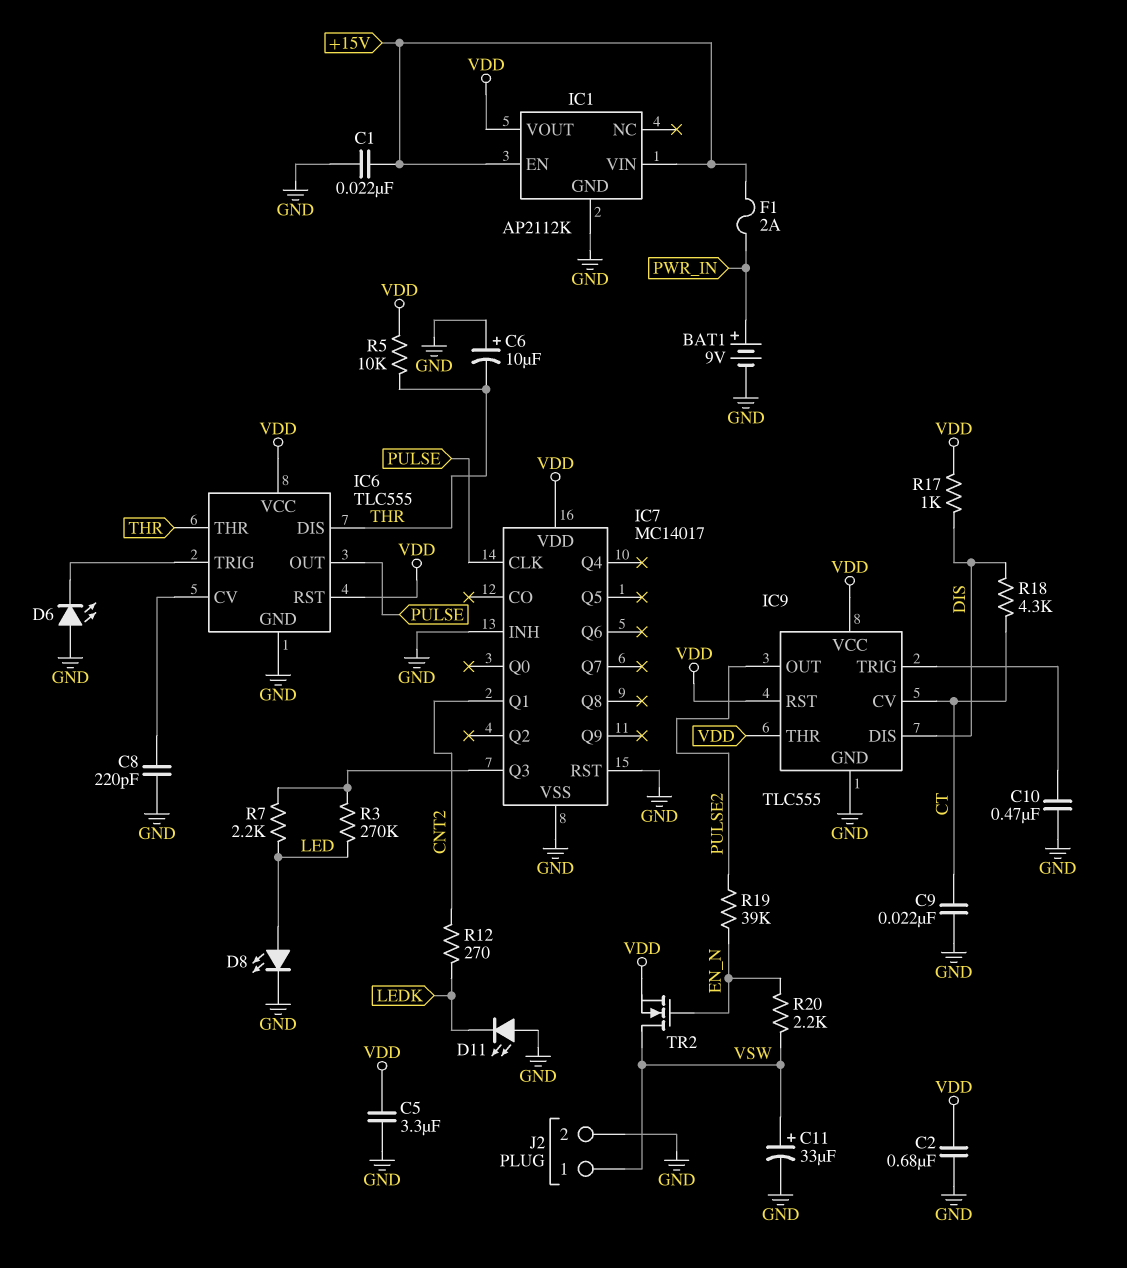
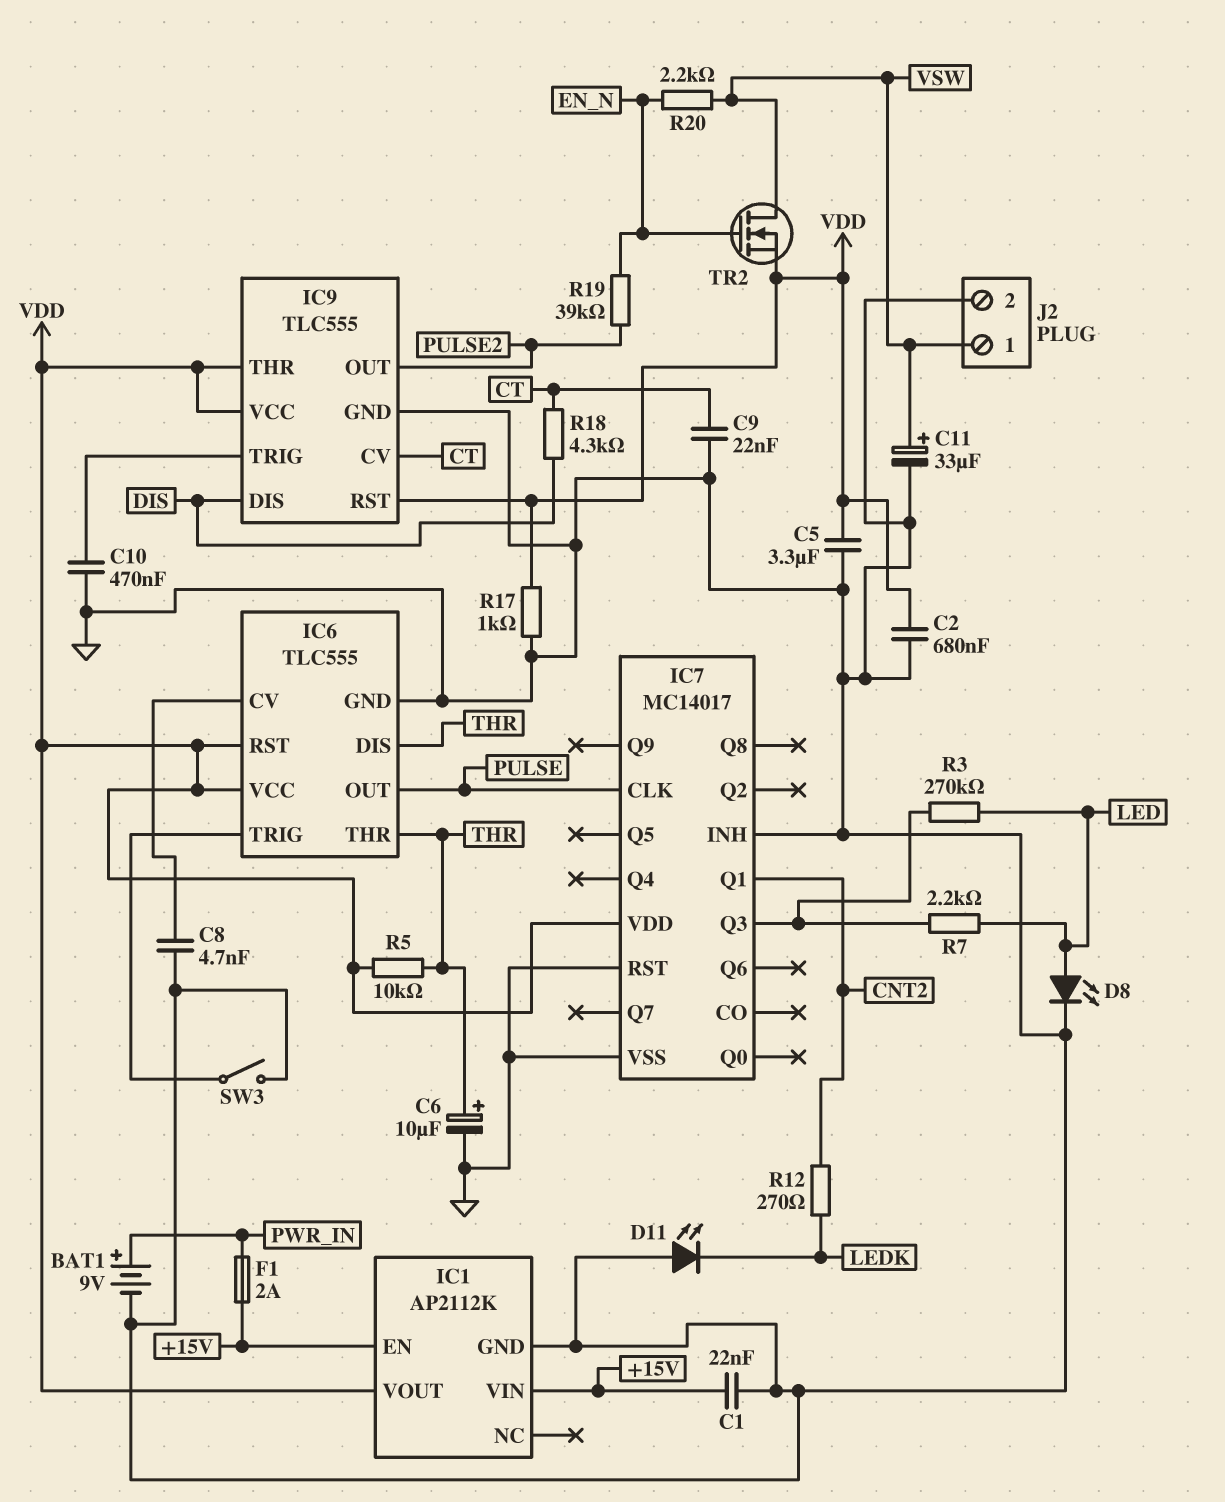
C6: 10uF (plus GND, minus THR) -> 10uF (plus THR, minus GND)
C8: 220pF (GND, IC6/CV) -> 4.7nF (GND, IC6/CV)
D6: LED (A GND, K IC6/TRIG) -> none
R17: 1k (DIS, VDD) -> 1k (GND, VDD)
SW3: none -> switch (GND, IC6/TRIG)

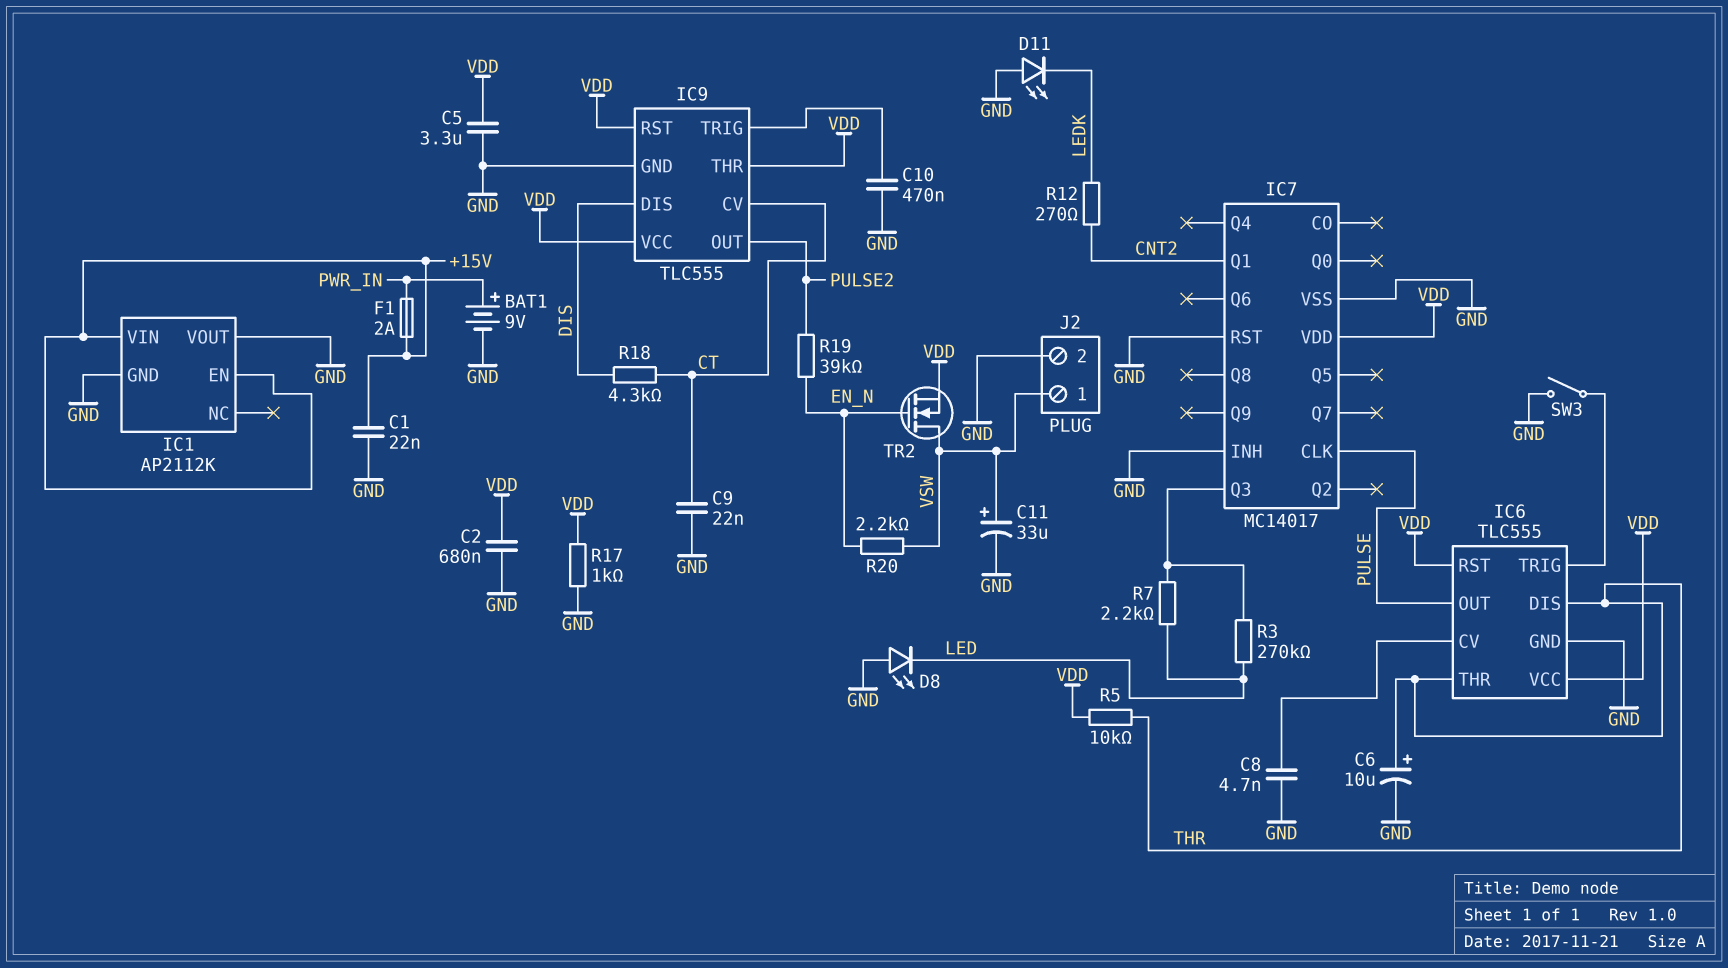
D8: LED (A LED, K GND) -> LED (A GND, K LED)
IC1 pin VOUT: VDD -> GND

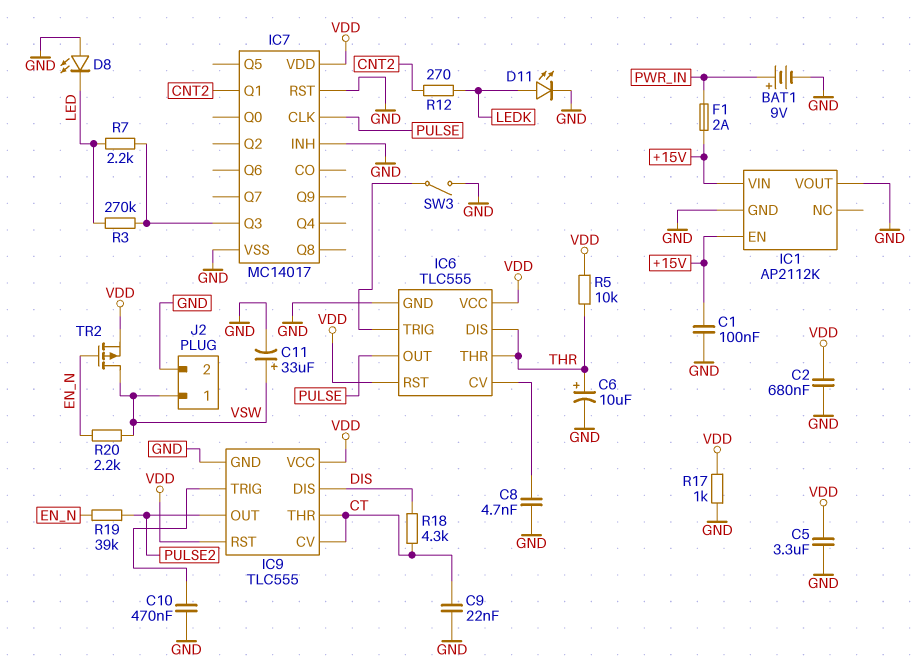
C1: 22nF (+15V, GND) -> 100nF (+15V, GND)
D11: LED (A GND, K LEDK) -> LED (A LEDK, K GND)
IC9 pin THR: VDD -> CT
TR2: NMOS (G EN_N, D VSW, S VDD) -> PMOS (G EN_N, D VSW, S VDD)

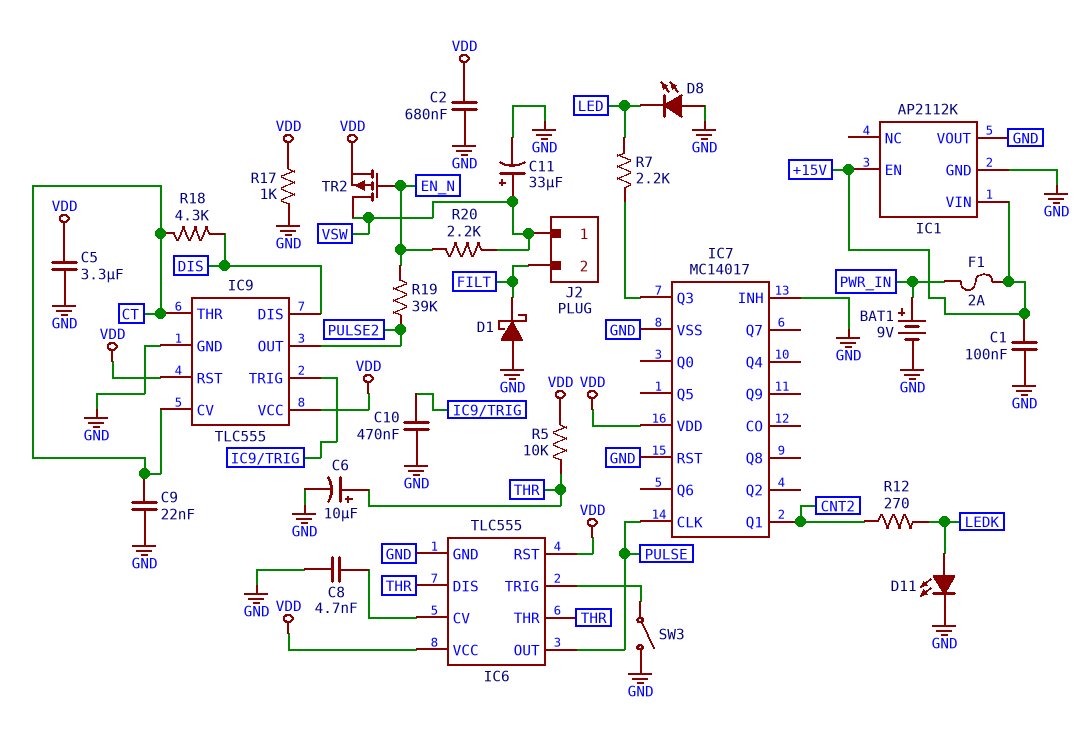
D1: none -> schottky (A GND, K FILT)
J2 pin 2: GND -> FILT
R3: 270k (IC7/Q3, LED) -> none

